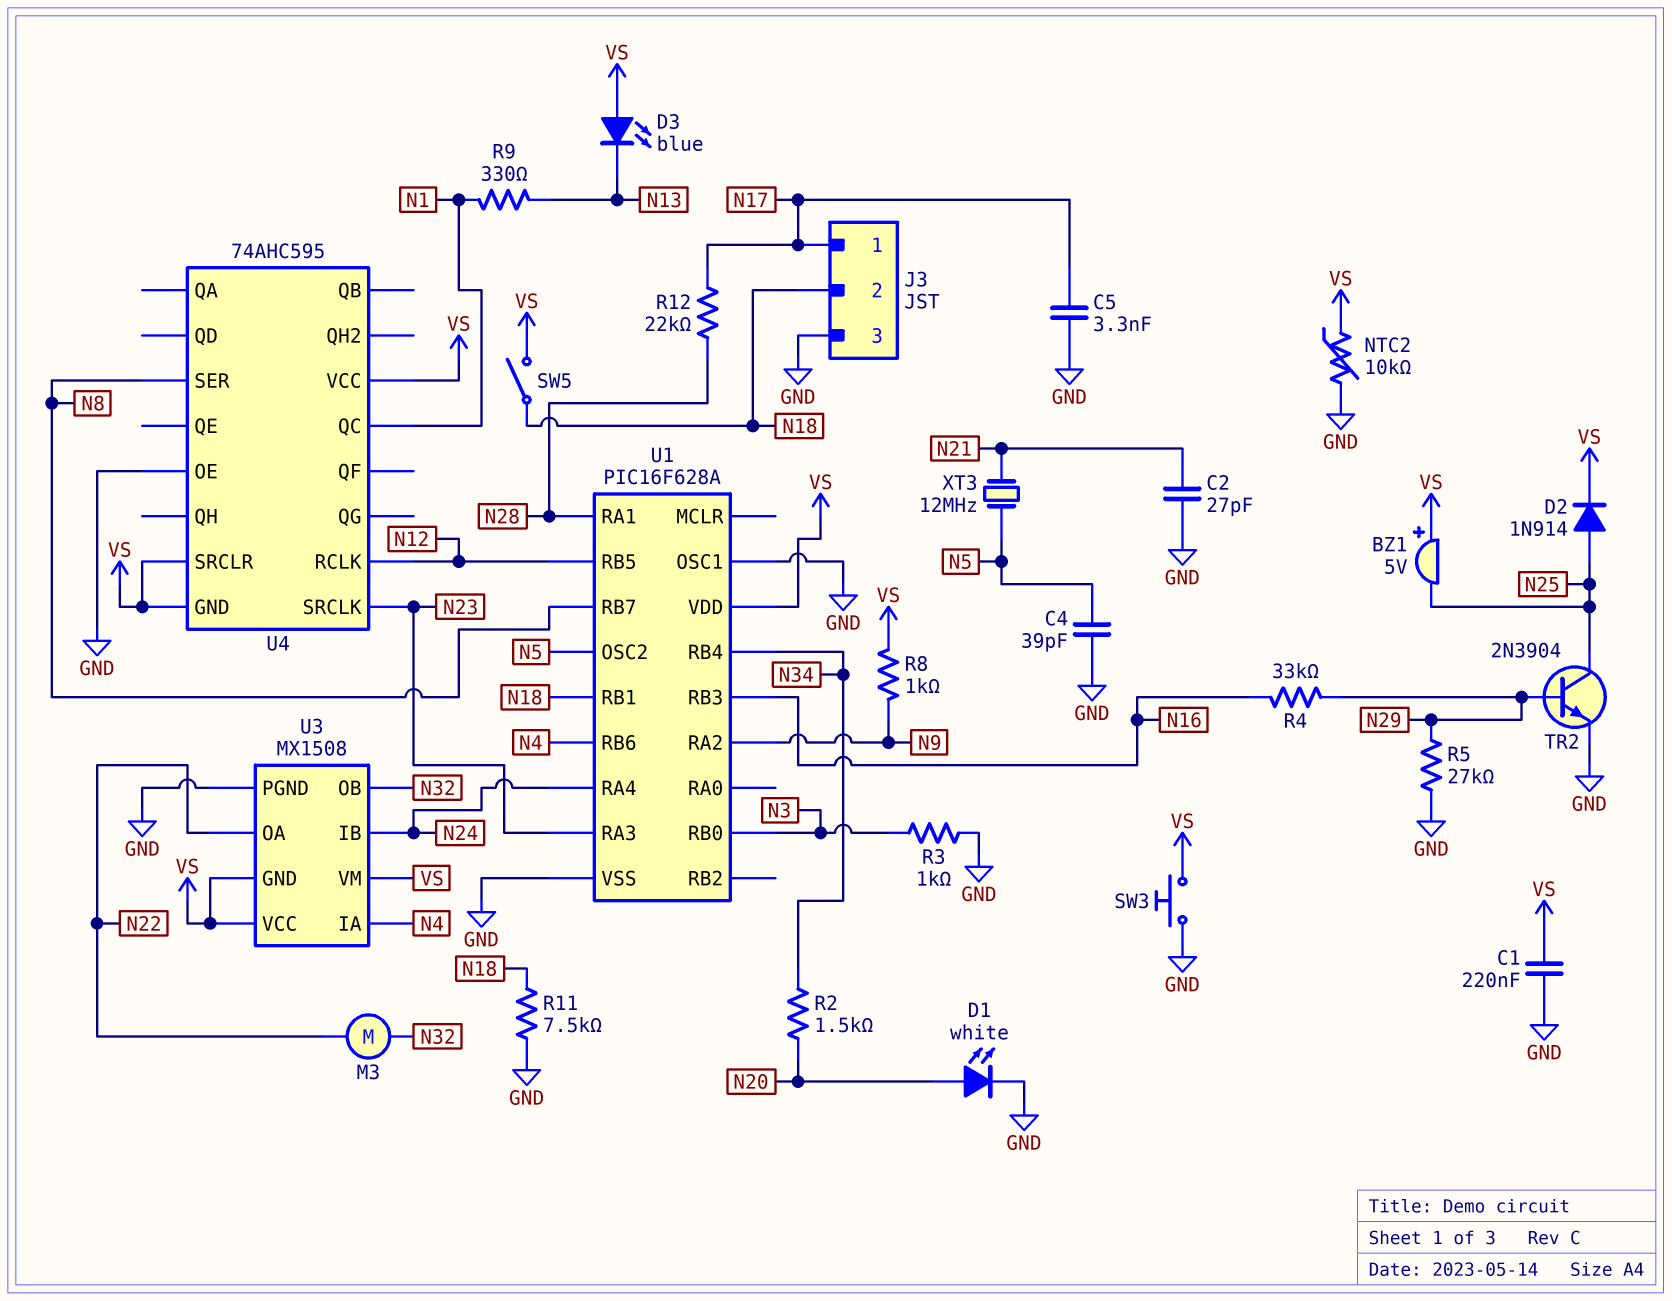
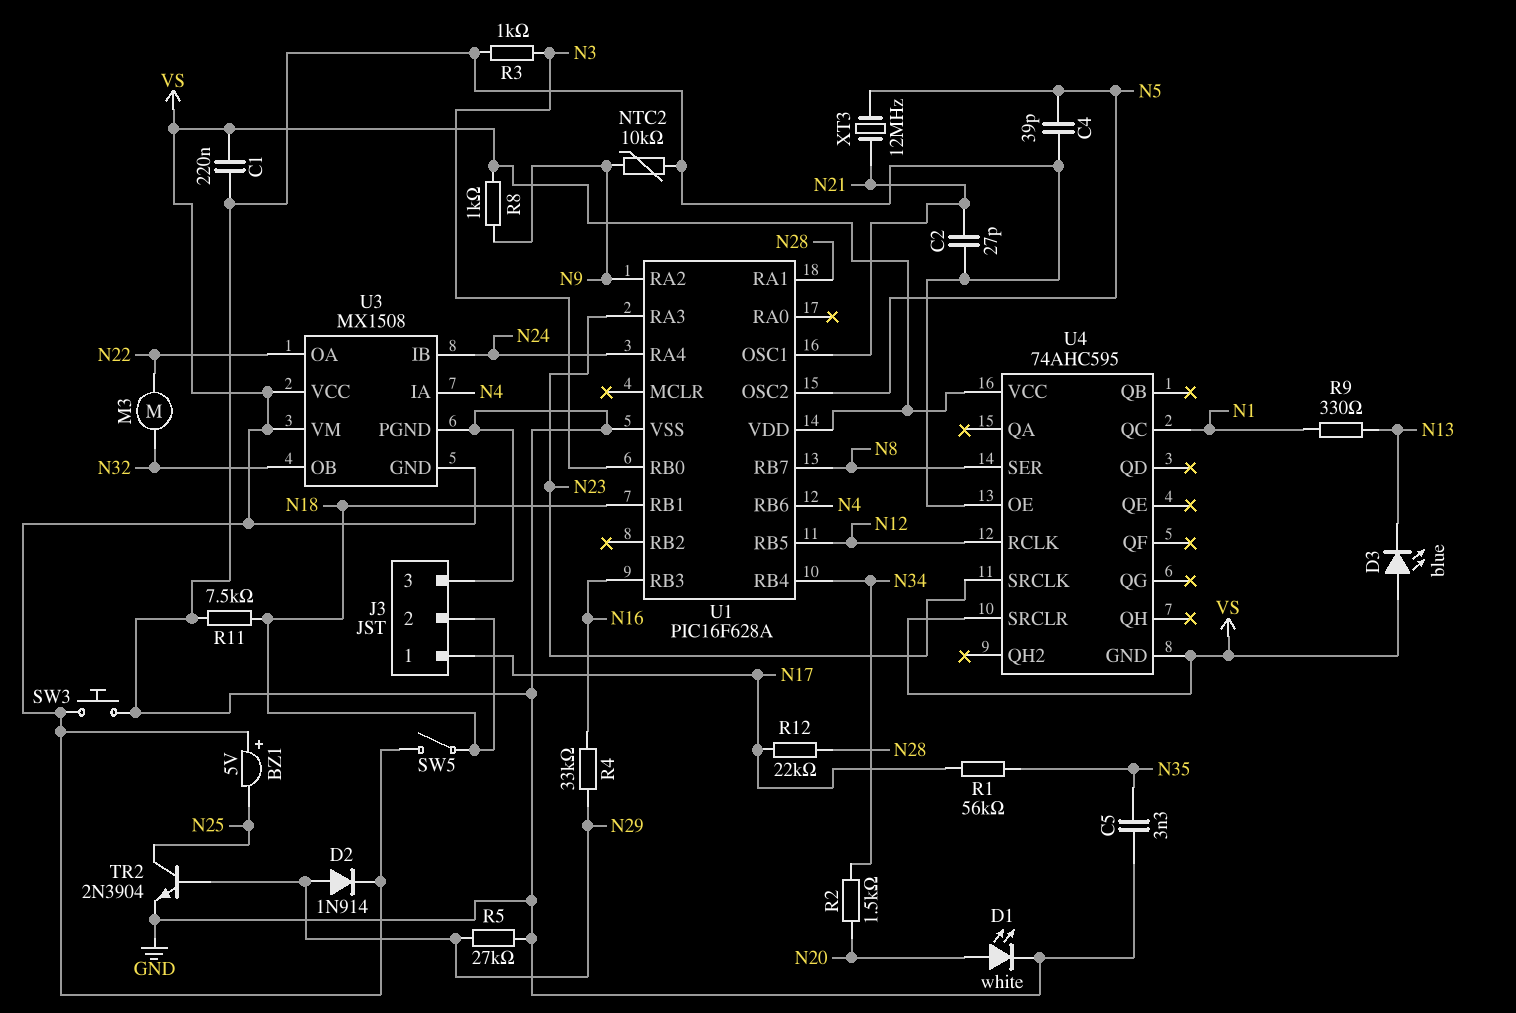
C5: 3.3nF (GND, N17) -> 3.3nF (GND, N35)
D2: diode 1N914 (A N25, K VS) -> diode 1N914 (A N29, K VS)
NTC2: 10k (GND, VS) -> 10k (GND, N9)
R1: none -> 56k (N17, N35)
U1 pin OSC1: GND -> N21

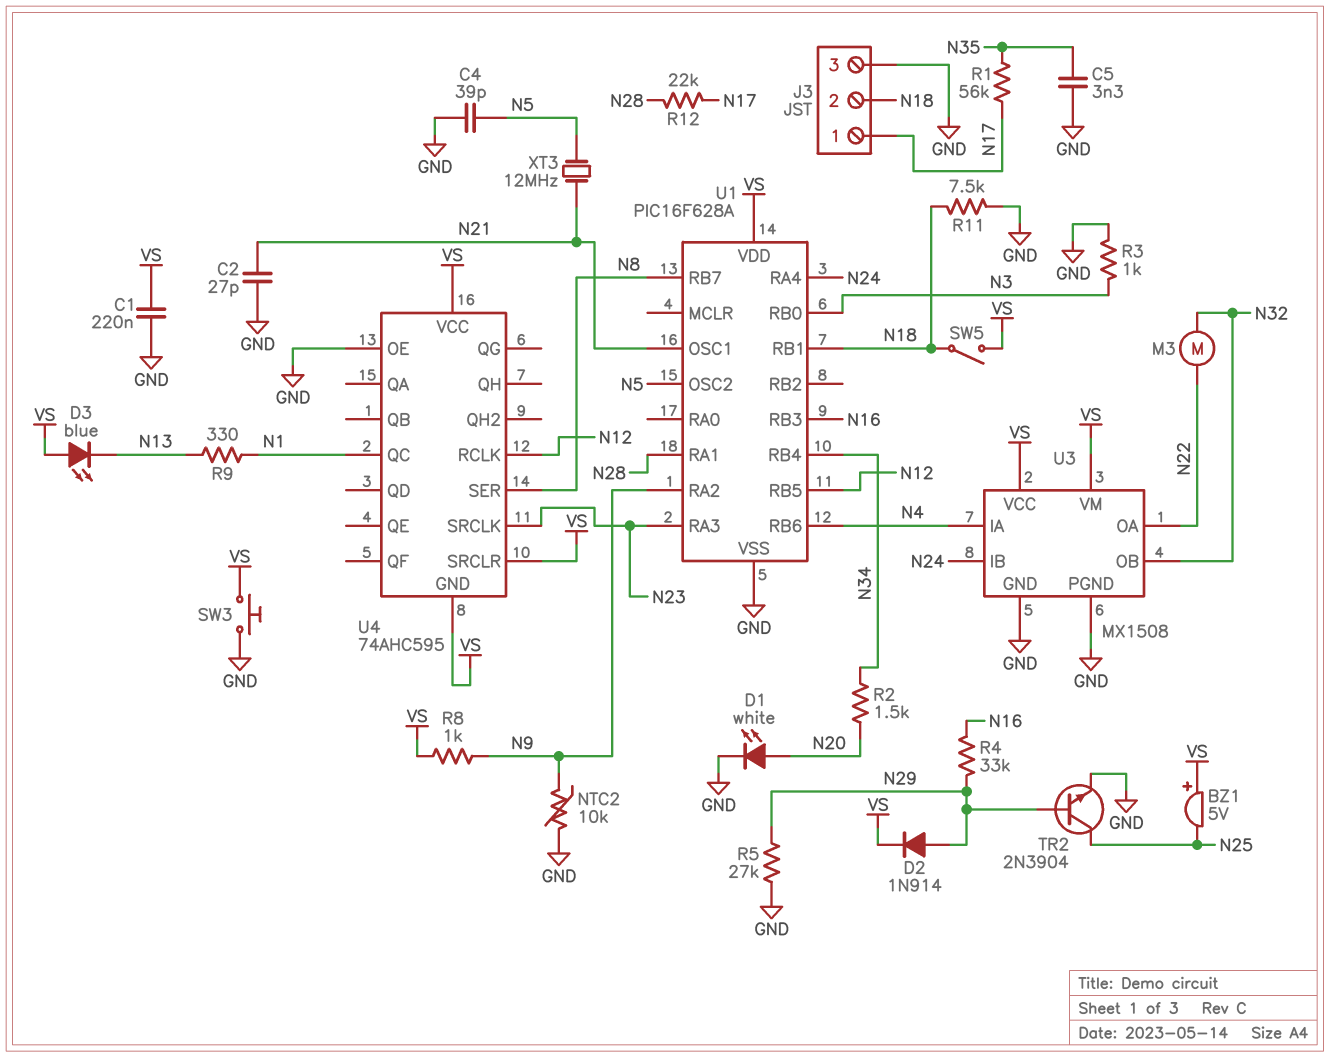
U3 pin GND: VS -> GND

